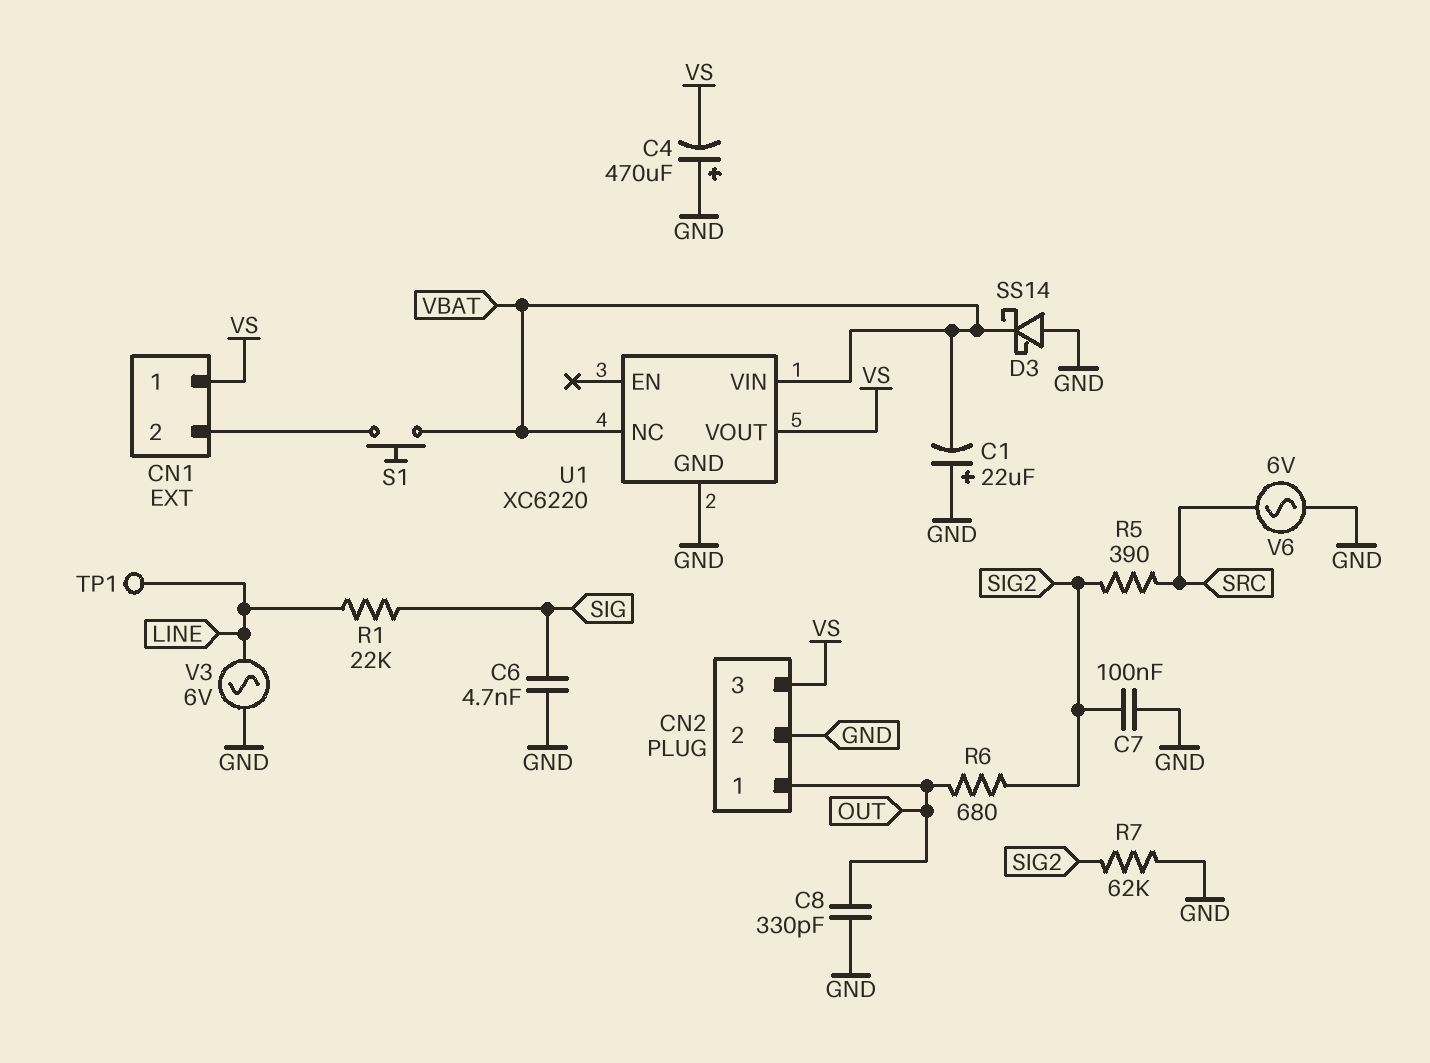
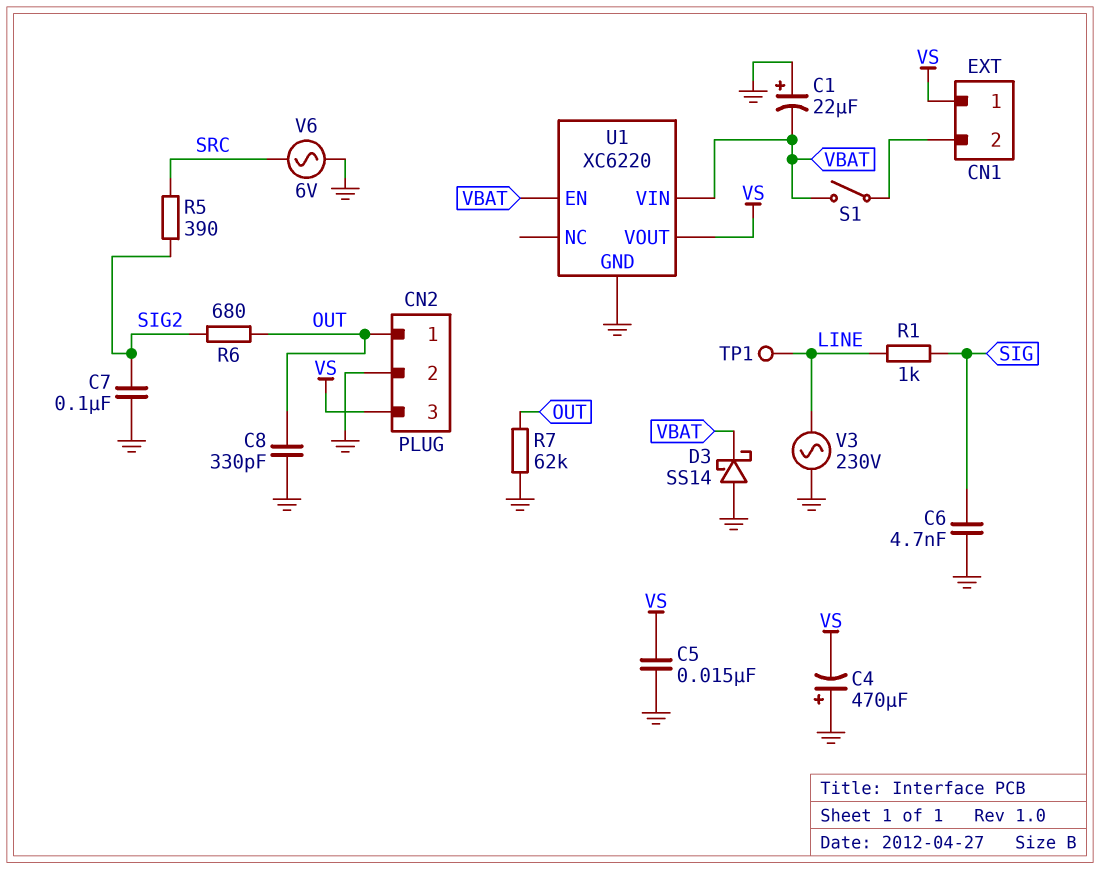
C5: none -> 15nF (GND, VS)
R1: 22k (LINE, SIG) -> 1k (LINE, SIG)
R7: 62k (GND, SIG2) -> 62k (GND, OUT)
S1: button (CN1/2, VBAT) -> switch (CN1/2, VBAT)
U1 pin EN: none -> VBAT
U1 pin NC: VBAT -> none
V3: AC 6V (GND, LINE) -> AC 230V (GND, LINE)

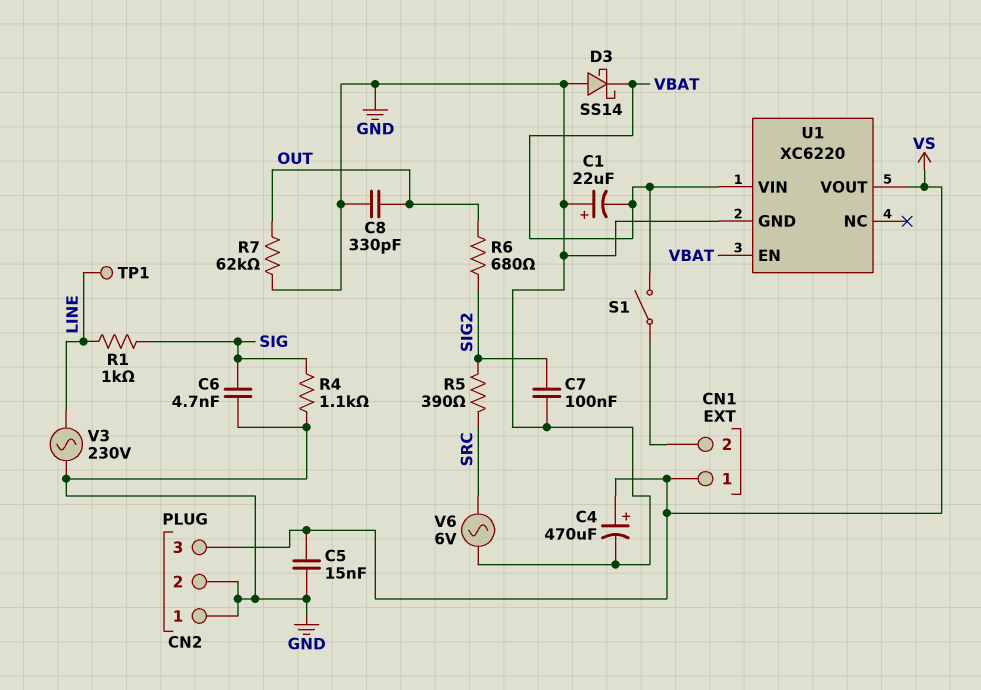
C4: 470uF (plus GND, minus VS) -> 470uF (plus VS, minus GND)
CN2 pin 1: OUT -> GND
R4: none -> 1.1k (GND, SIG)

